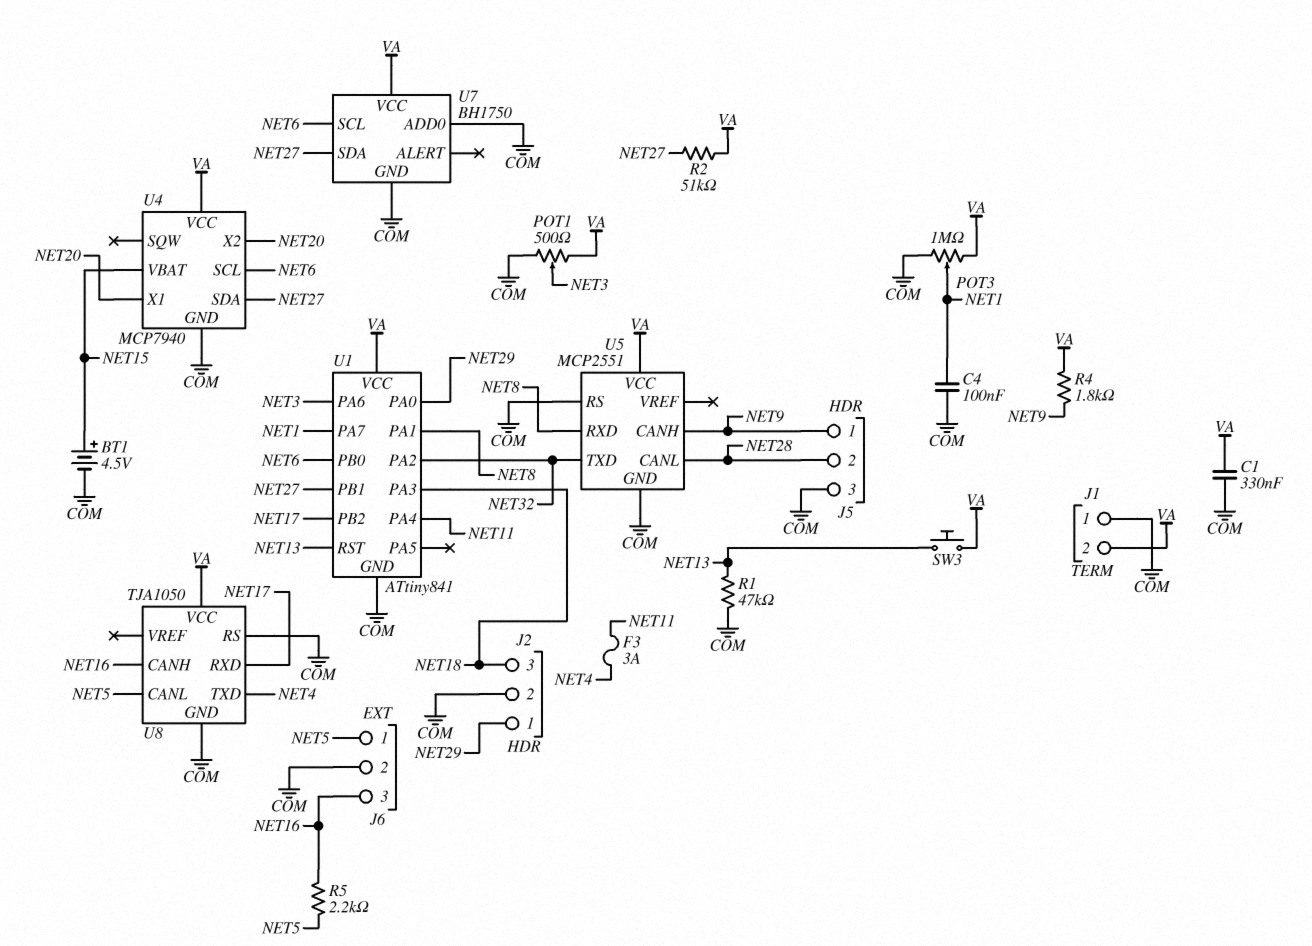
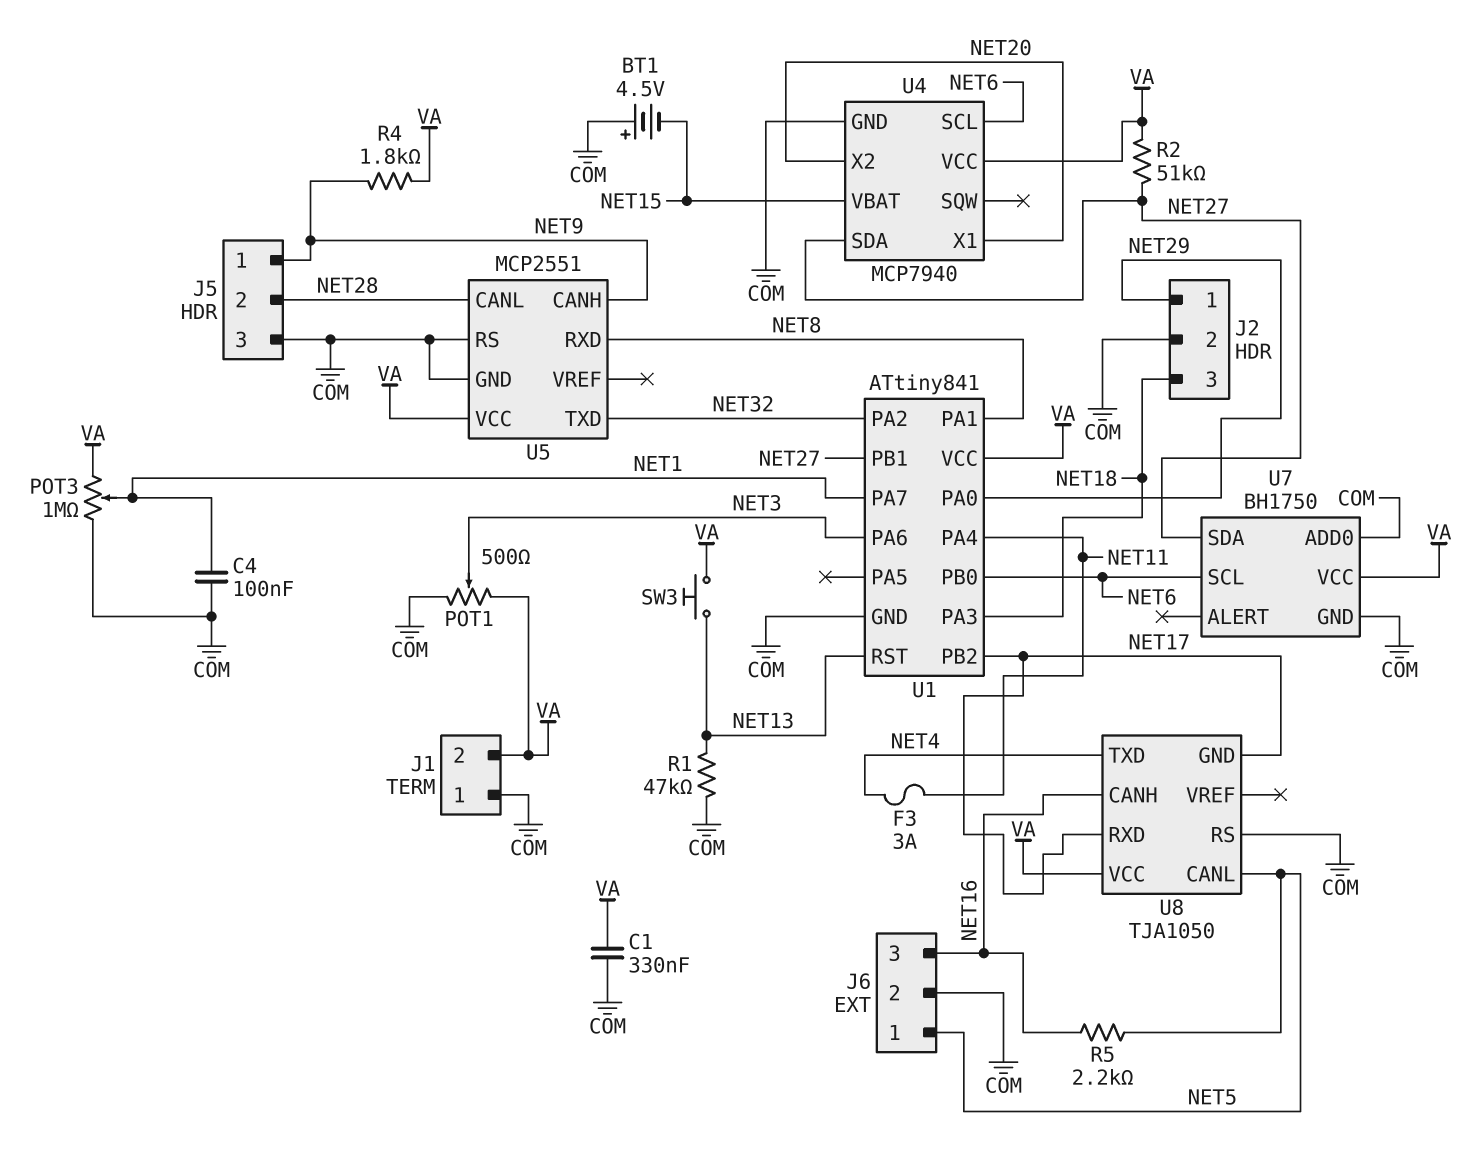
BT1: 4.5V (plus NET15, minus COM) -> 4.5V (plus COM, minus NET15)
U8 pin GND: COM -> NET17

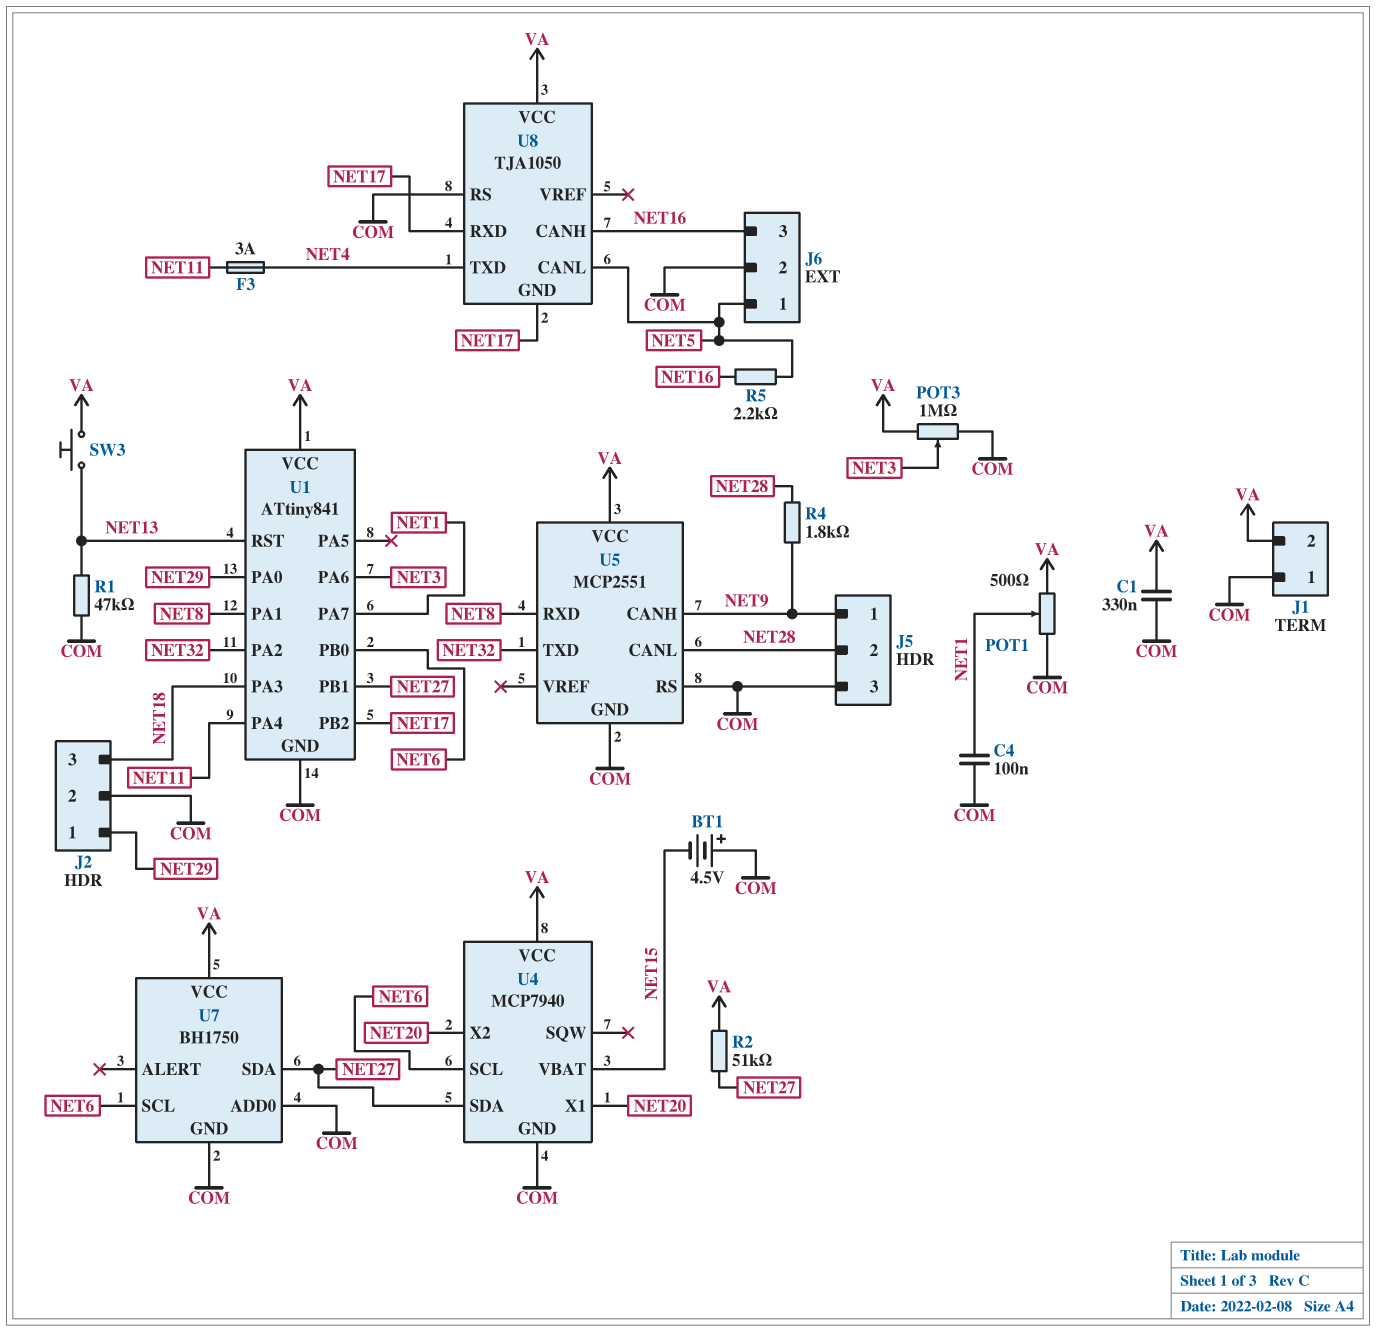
POT1: 500 (COM, VA, wiper NET3) -> 500 (COM, VA, wiper NET1)
POT3: 1M (COM, VA, wiper NET1) -> 1M (COM, VA, wiper NET3)
R4: 1.8k (NET9, VA) -> 1.8k (NET9, NET28)

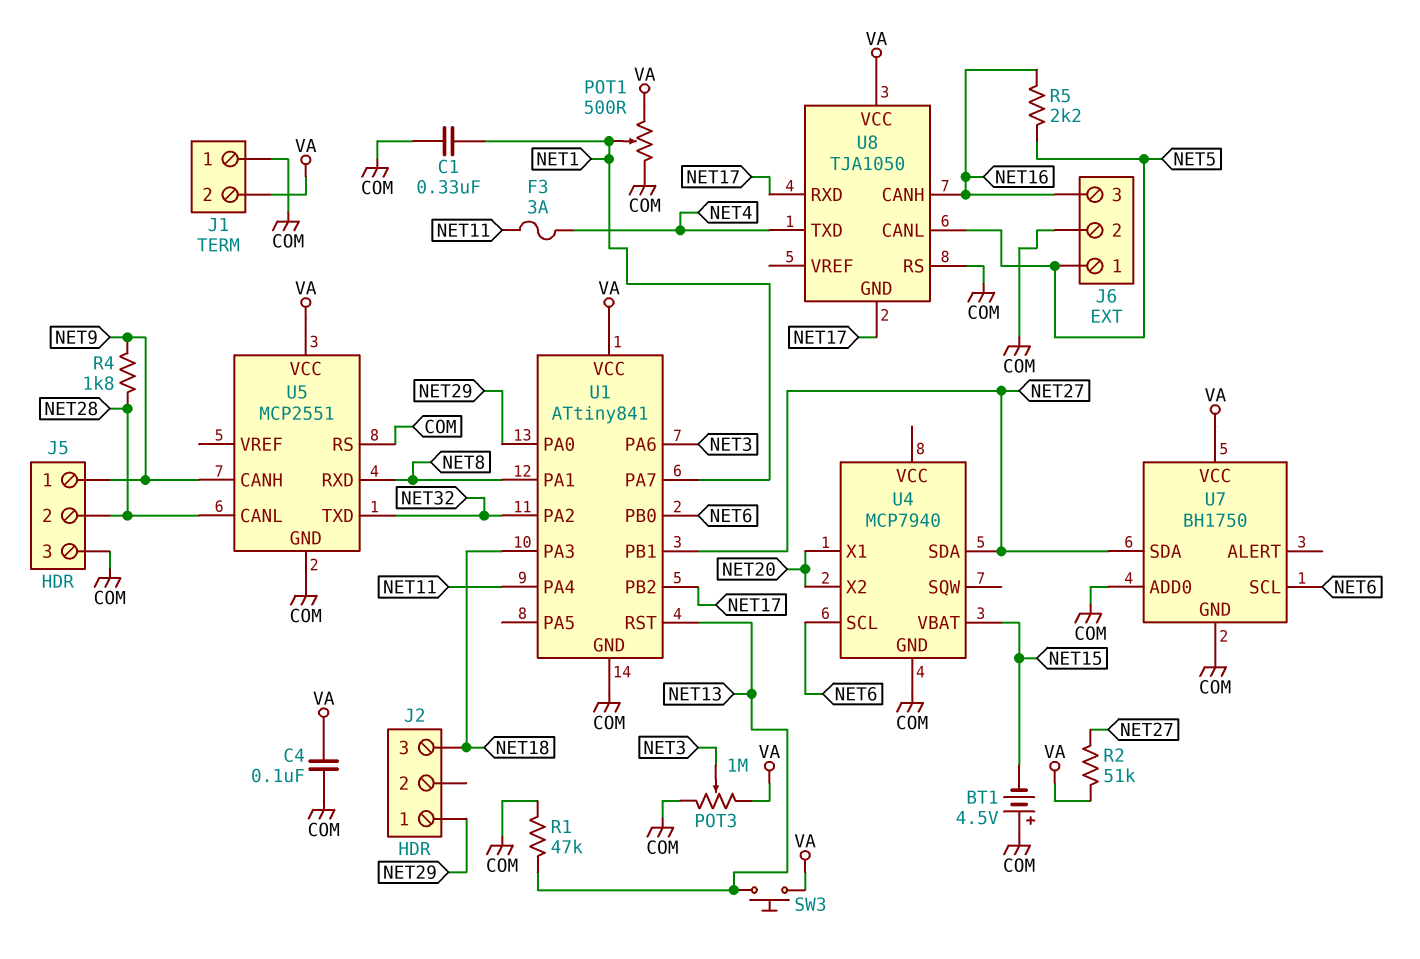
C1: 330nF (COM, VA) -> 330nF (COM, NET1)
C4: 100nF (COM, NET1) -> 100nF (COM, VA)
J2 pin 2: COM -> none
U4 pin VCC: VA -> none

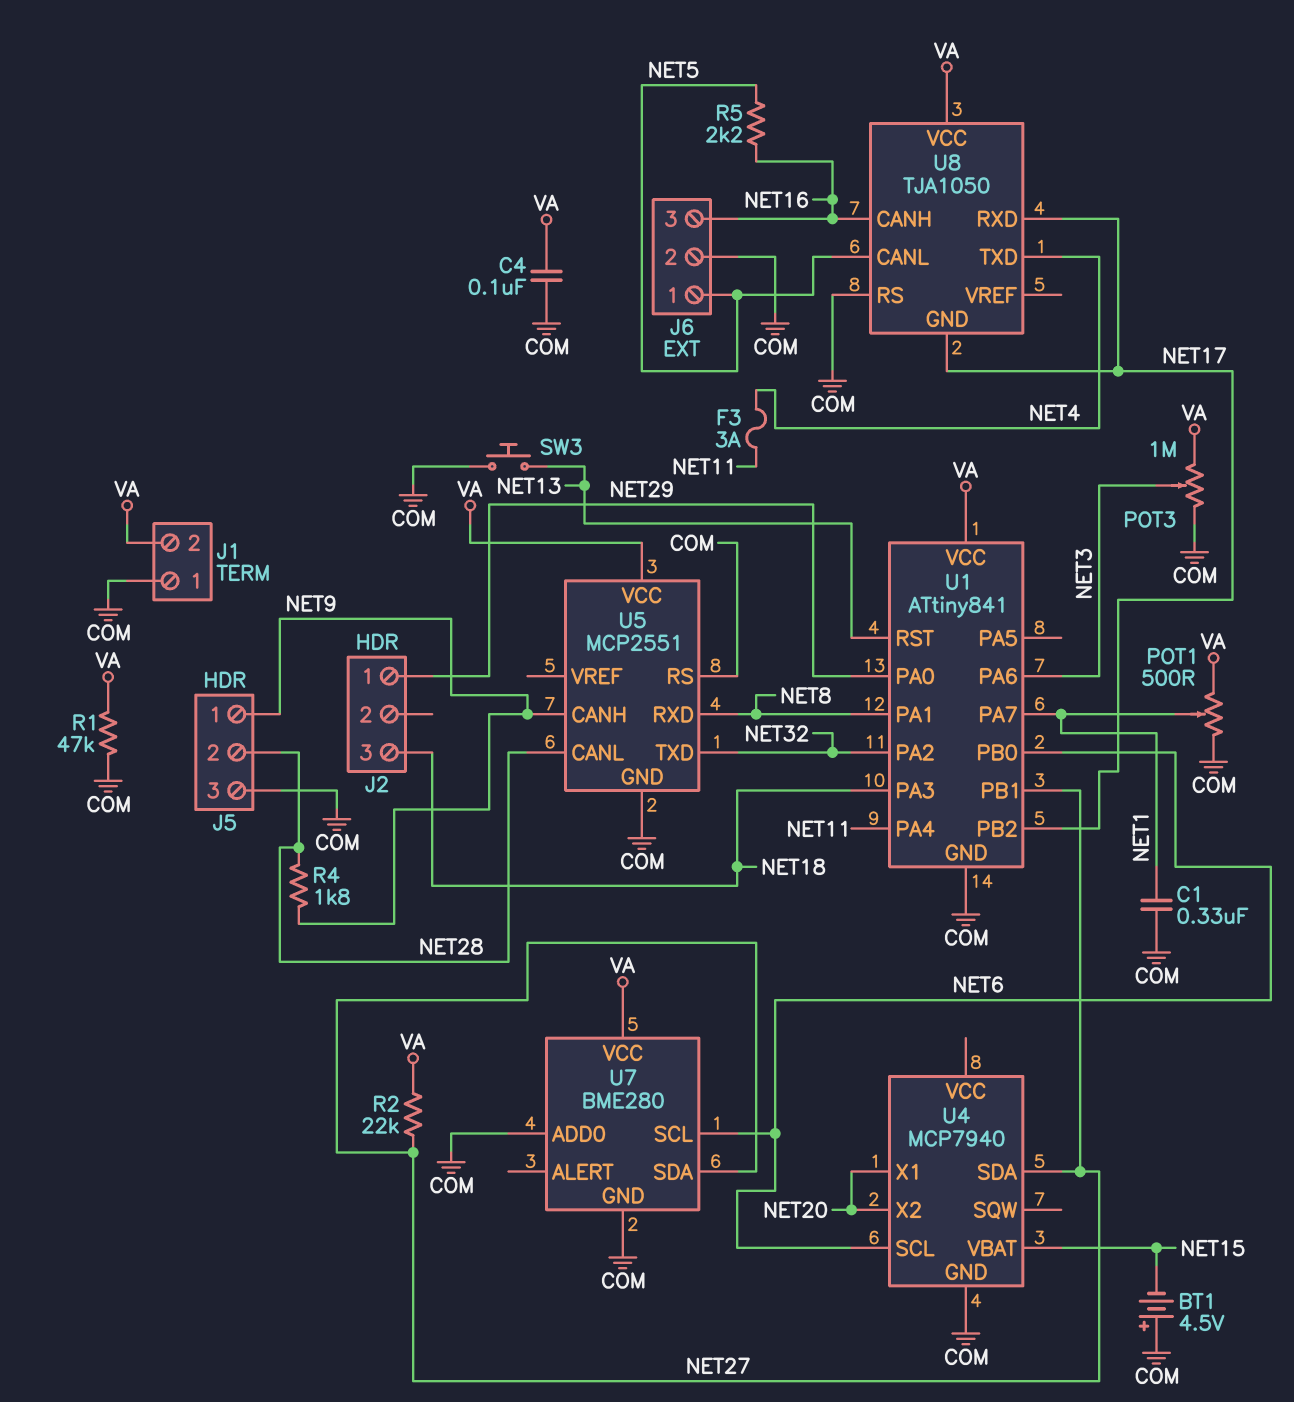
R1: 47k (COM, NET13) -> 47k (COM, VA)
R2: 51k (NET27, VA) -> 22k (NET27, VA)
SW3: button (NET13, VA) -> button (COM, NET13)
U7: BH1750 -> BME280

